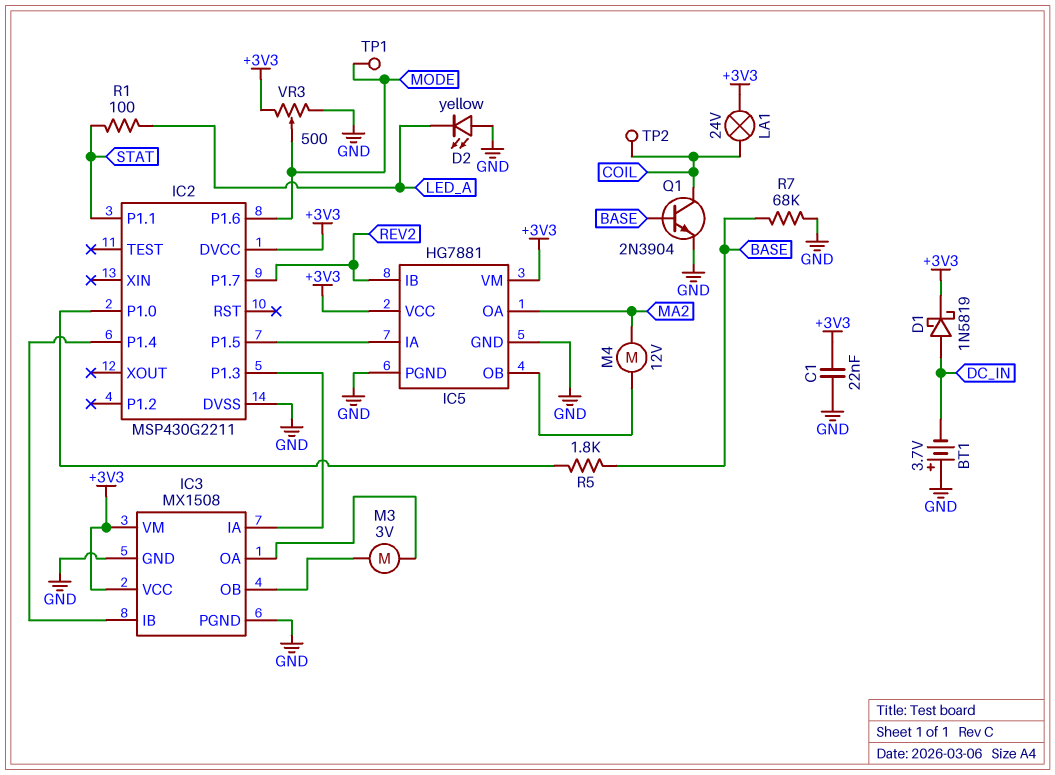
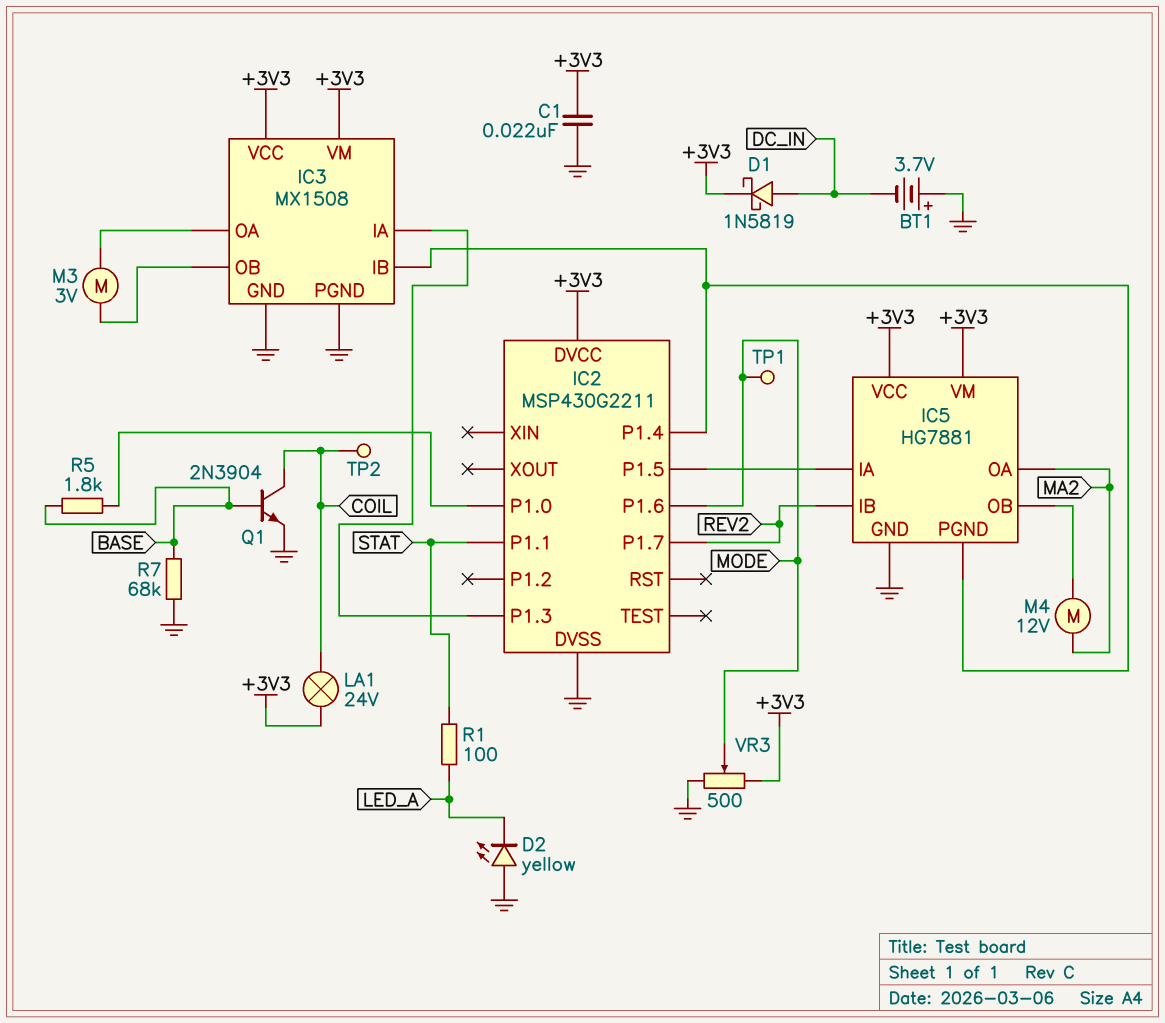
IC5 pin PGND: GND -> IC2/P1.4

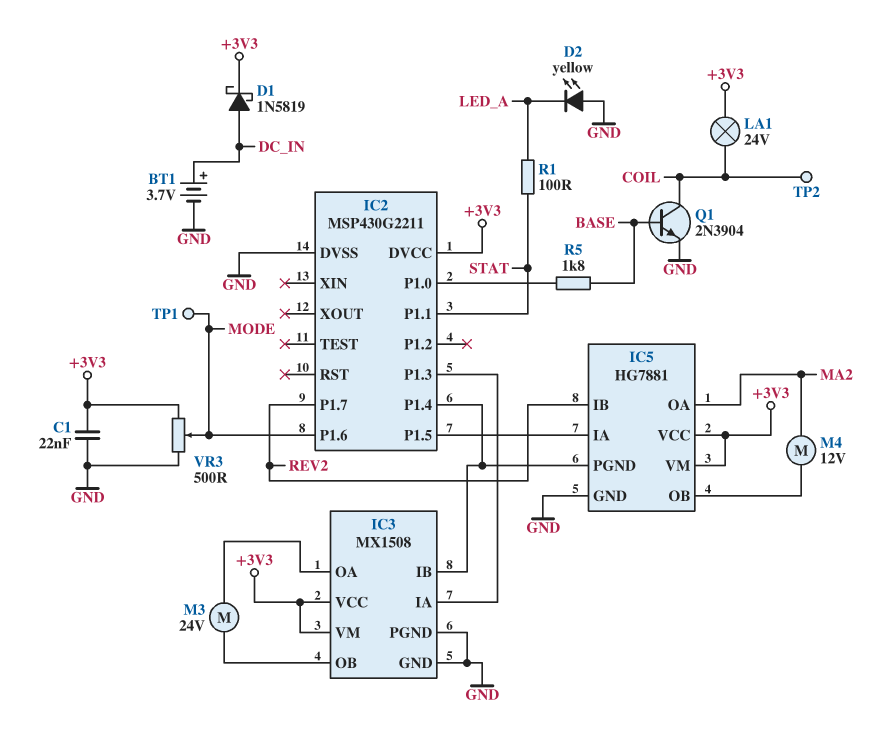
BT1: 3.7V (plus GND, minus DC_IN) -> 3.7V (plus DC_IN, minus GND)
M3: motor 3V (IC3/OA, IC3/OB) -> motor 24V (IC3/OA, IC3/OB)
R7: 68k (BASE, GND) -> none

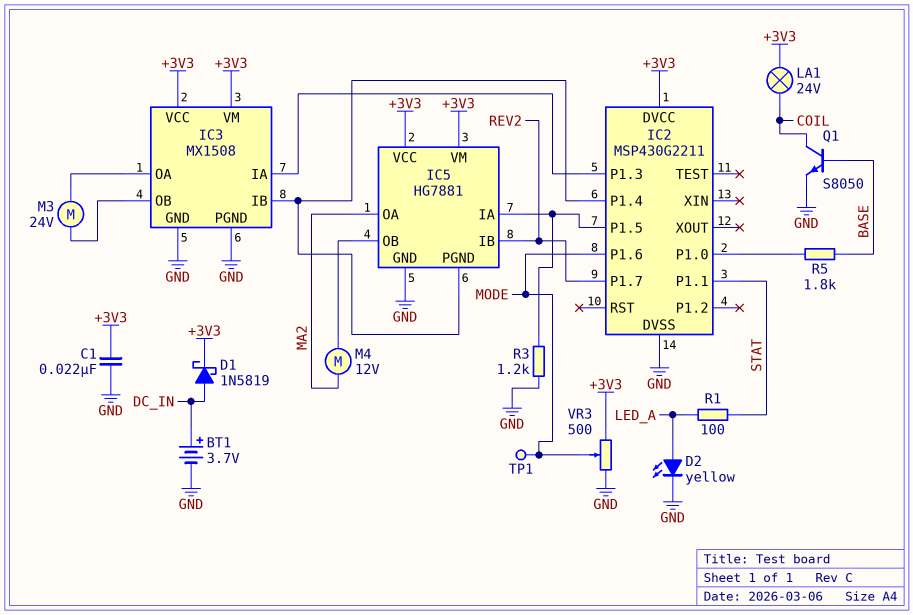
D2: LED yellow (A GND, K LED_A) -> LED yellow (A LED_A, K GND)
Q1: NPN 2N3904 (B BASE, C COIL, E GND) -> NPN S8050 (B BASE, C COIL, E GND)
R3: none -> 1.2k (GND, IC2/P1.5)
TP2: test point (COIL) -> none

